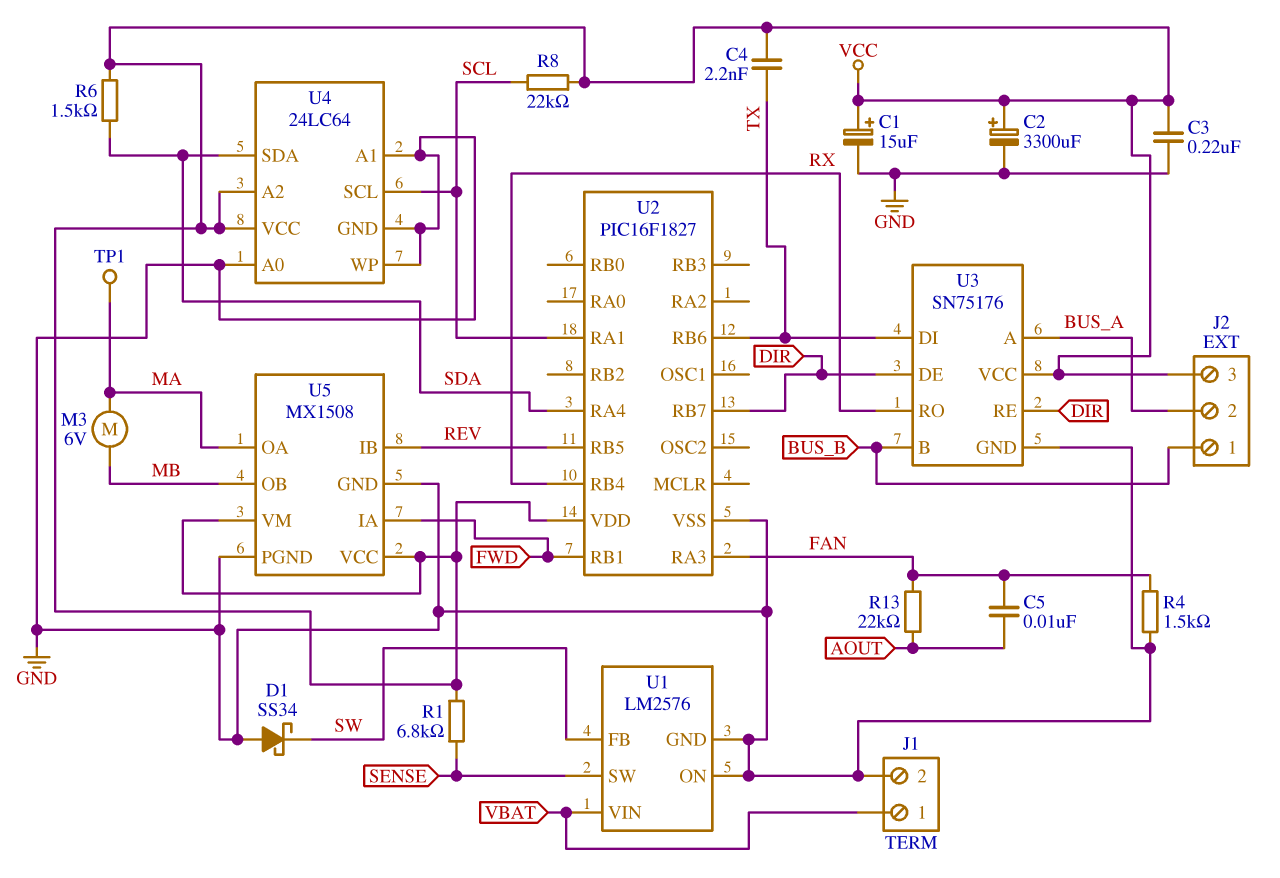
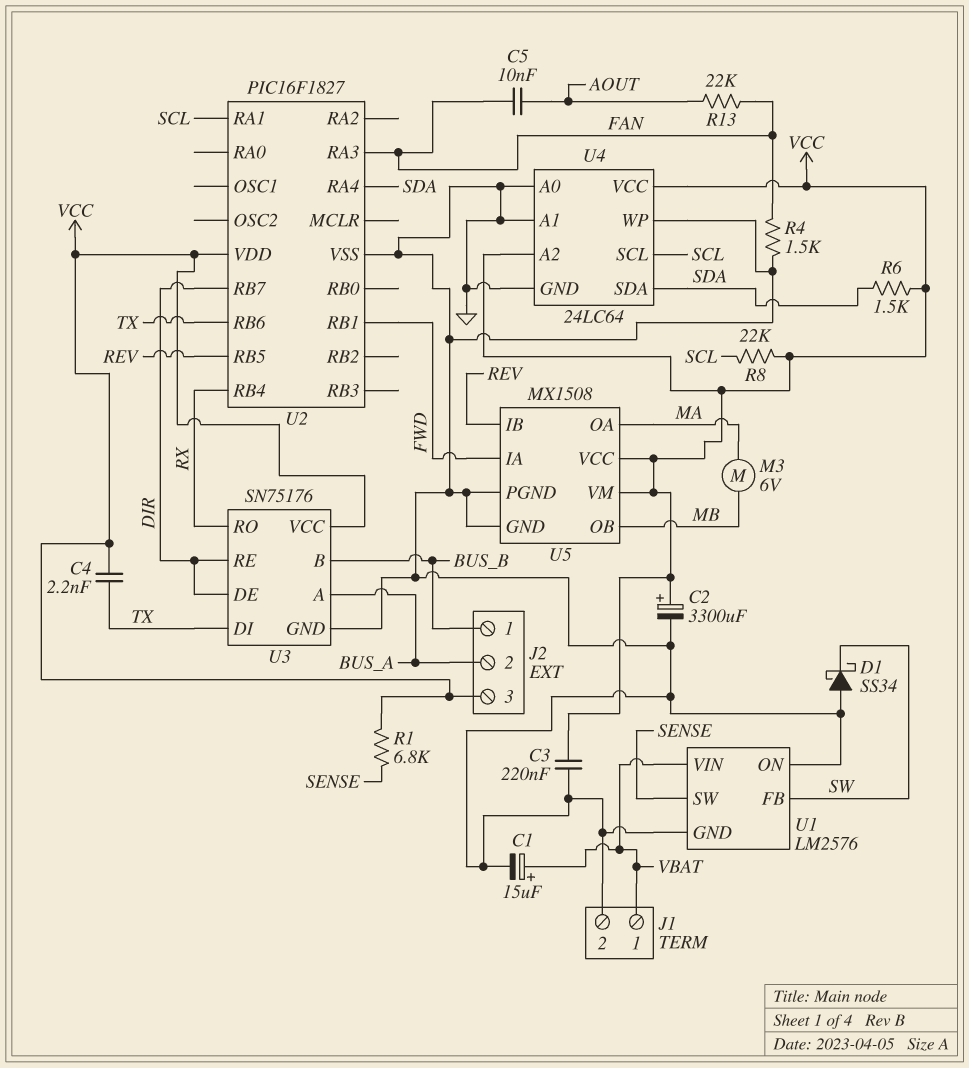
C1: 15uF (plus VCC, minus GND) -> 15uF (plus VBAT, minus GND)
TP1: test point (MA) -> none

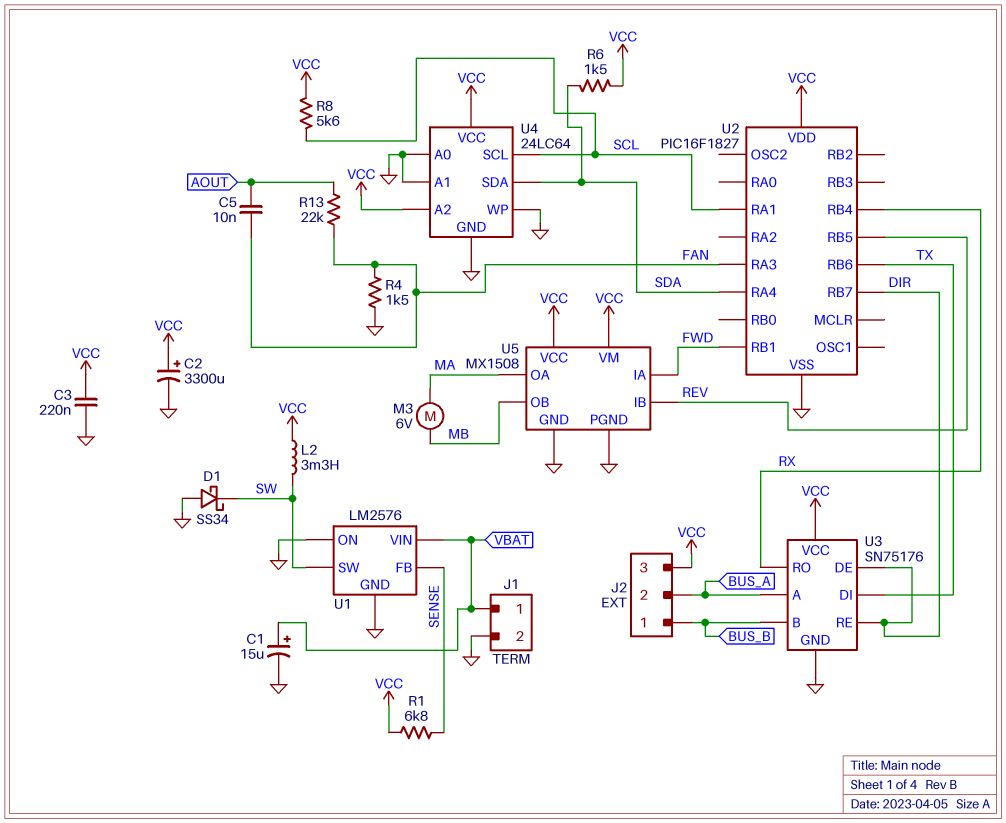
C4: 2.2nF (TX, VCC) -> none
L2: none -> 3.3mH (SW, VCC)
R8: 22k (SCL, VCC) -> 5.6k (SCL, VCC)
U1 pin FB: SW -> SENSE
U1 pin SW: SENSE -> SW

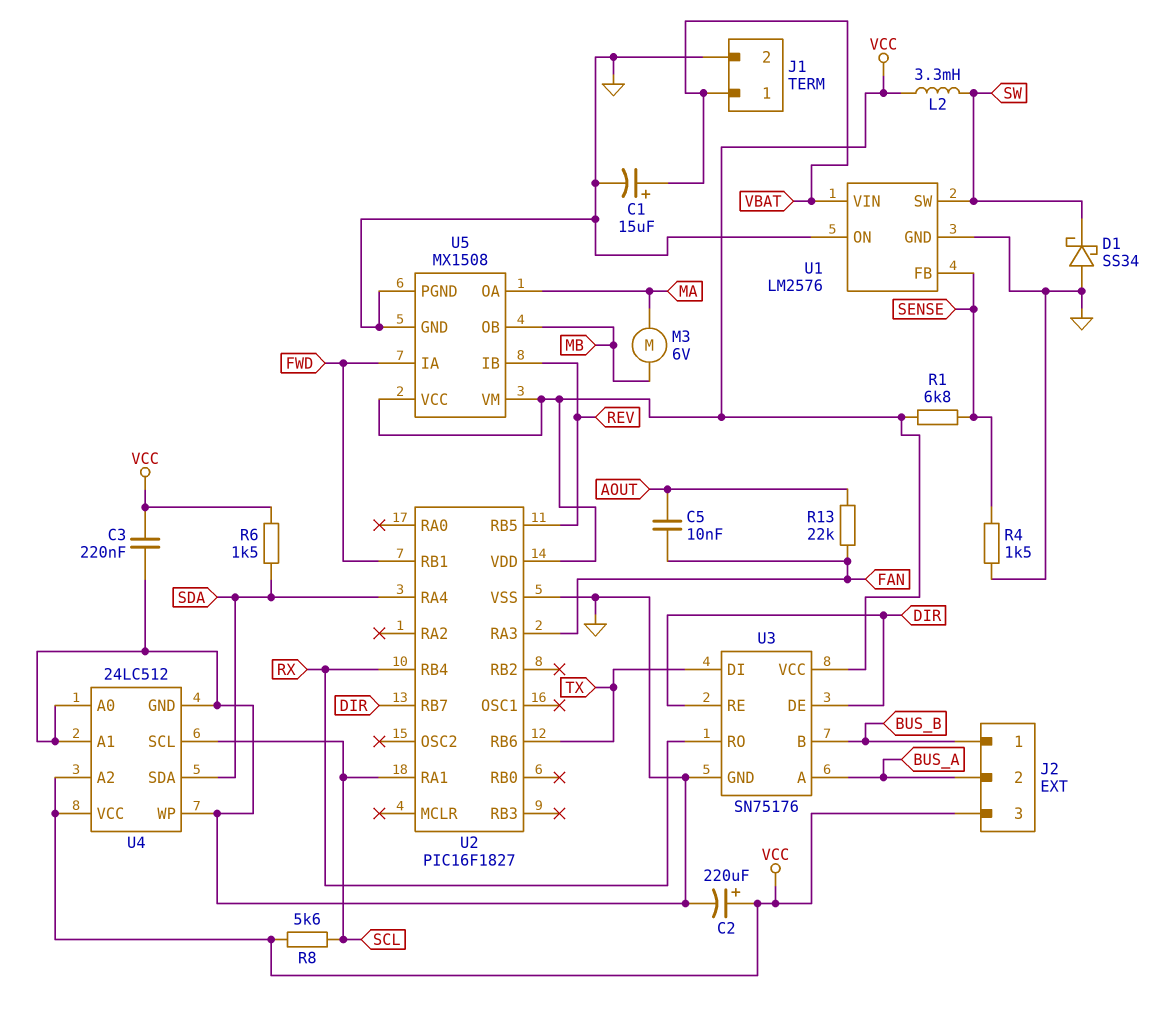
C2: 3300uF (plus VCC, minus GND) -> 220uF (plus VCC, minus GND)
R4: 1.5k (FAN, GND) -> 1.5k (GND, SENSE)
U4: 24LC64 -> 24LC512

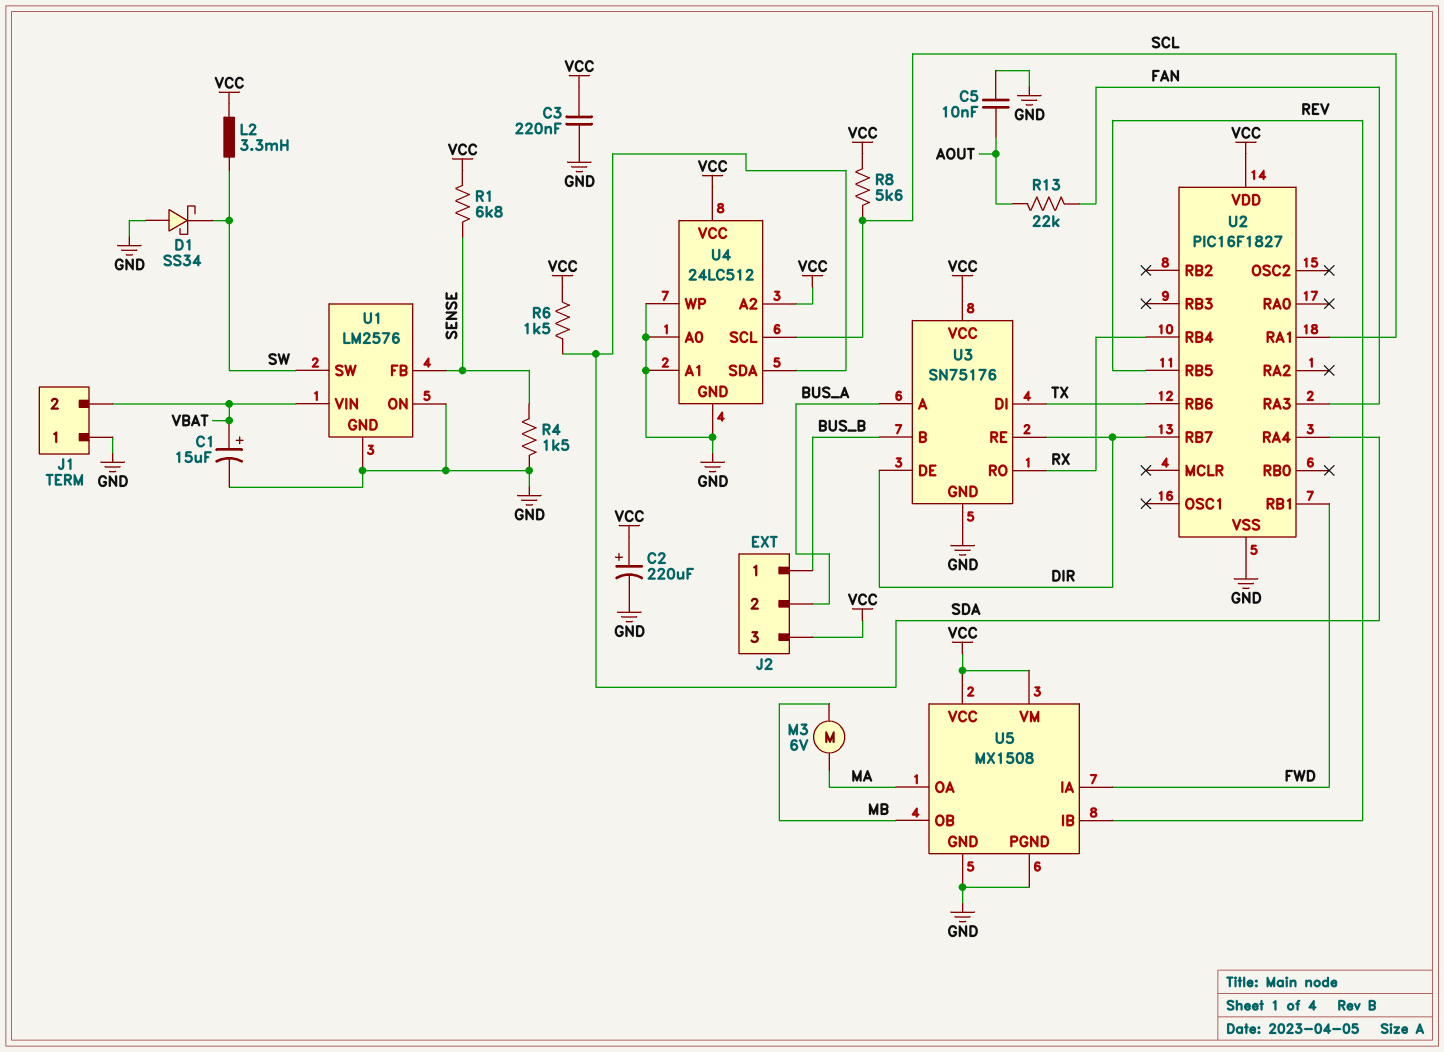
C5: 10nF (AOUT, FAN) -> 10nF (AOUT, GND)
J1 pin 1: VBAT -> GND
J1 pin 2: GND -> VBAT

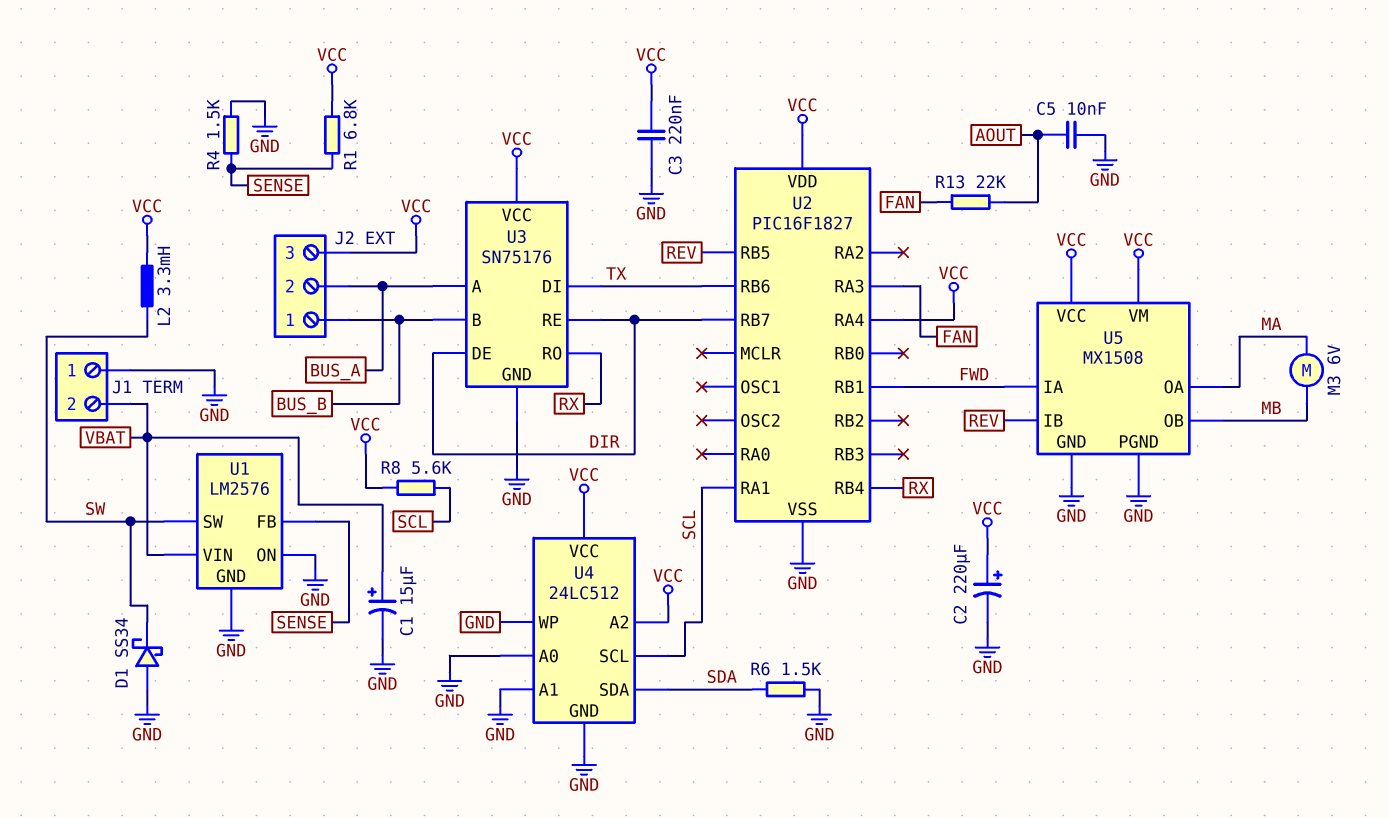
R6: 1.5k (SDA, VCC) -> 1.5k (GND, SDA)
U2 pin RA4: SDA -> VCC

